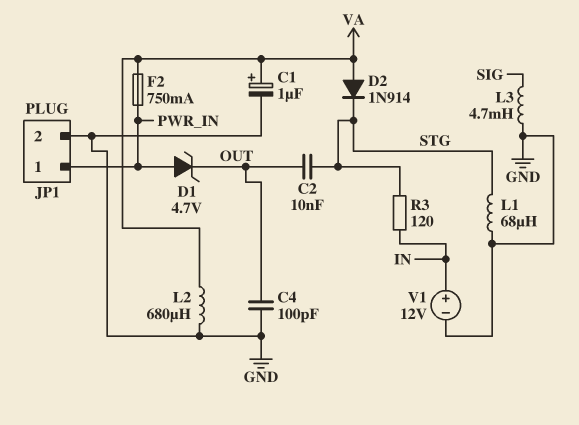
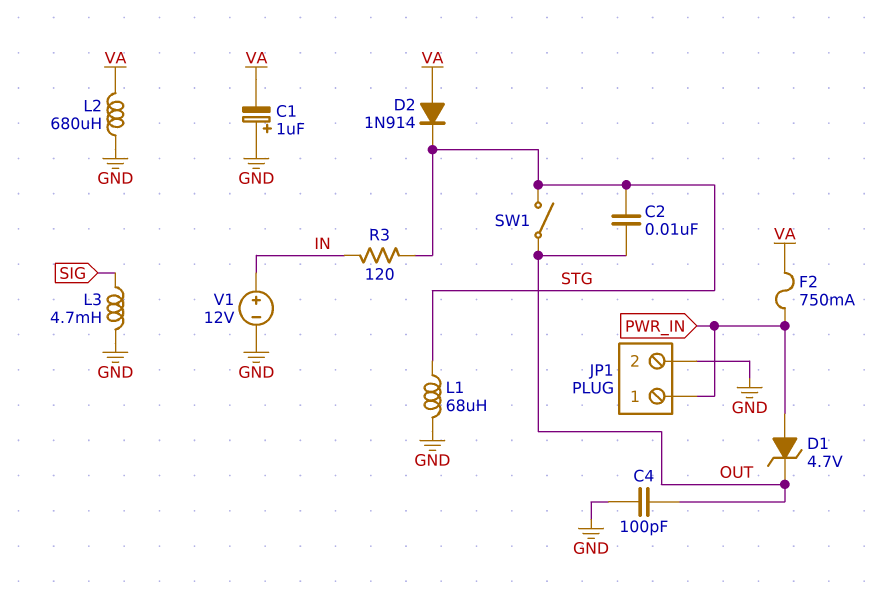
C1: 1uF (plus VA, minus GND) -> 1uF (plus GND, minus VA)
SW1: none -> switch (OUT, STG)

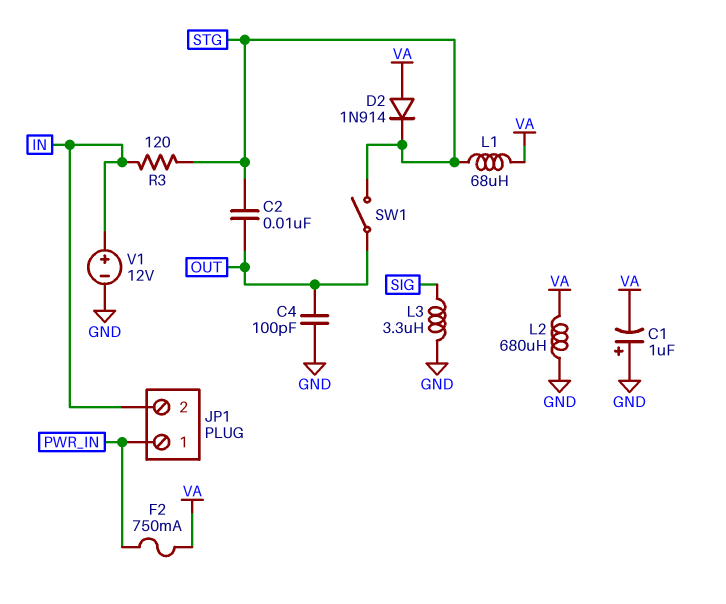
D1: zener 4.7V (A PWR_IN, K OUT) -> none
JP1 pin 2: GND -> IN
L1: 68uH (GND, STG) -> 68uH (STG, VA)
L3: 4.7mH (GND, SIG) -> 3.3uH (GND, SIG)

